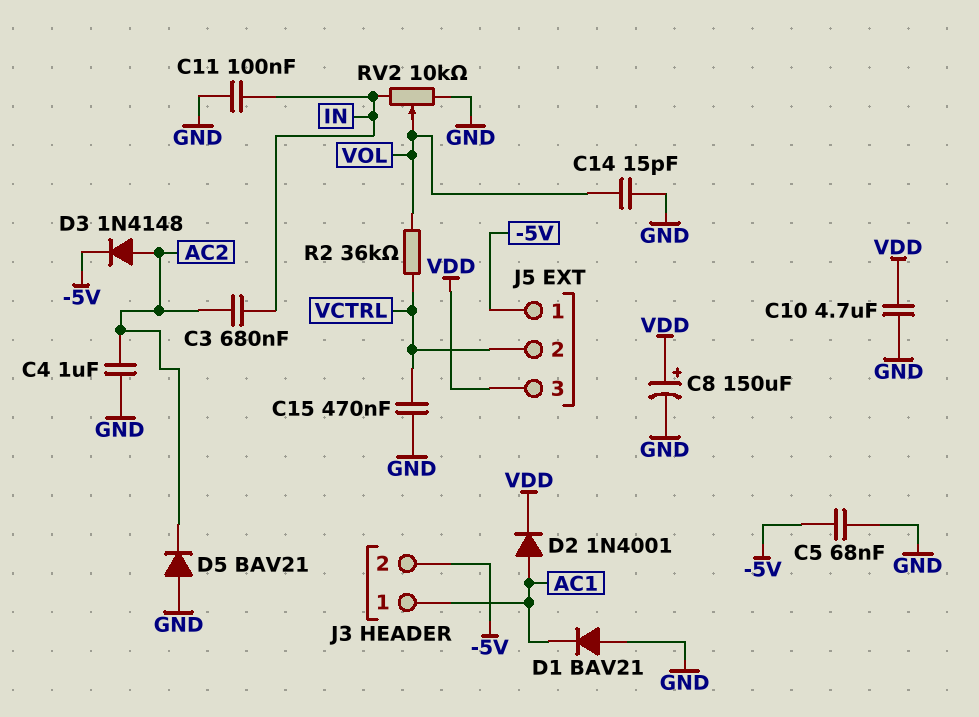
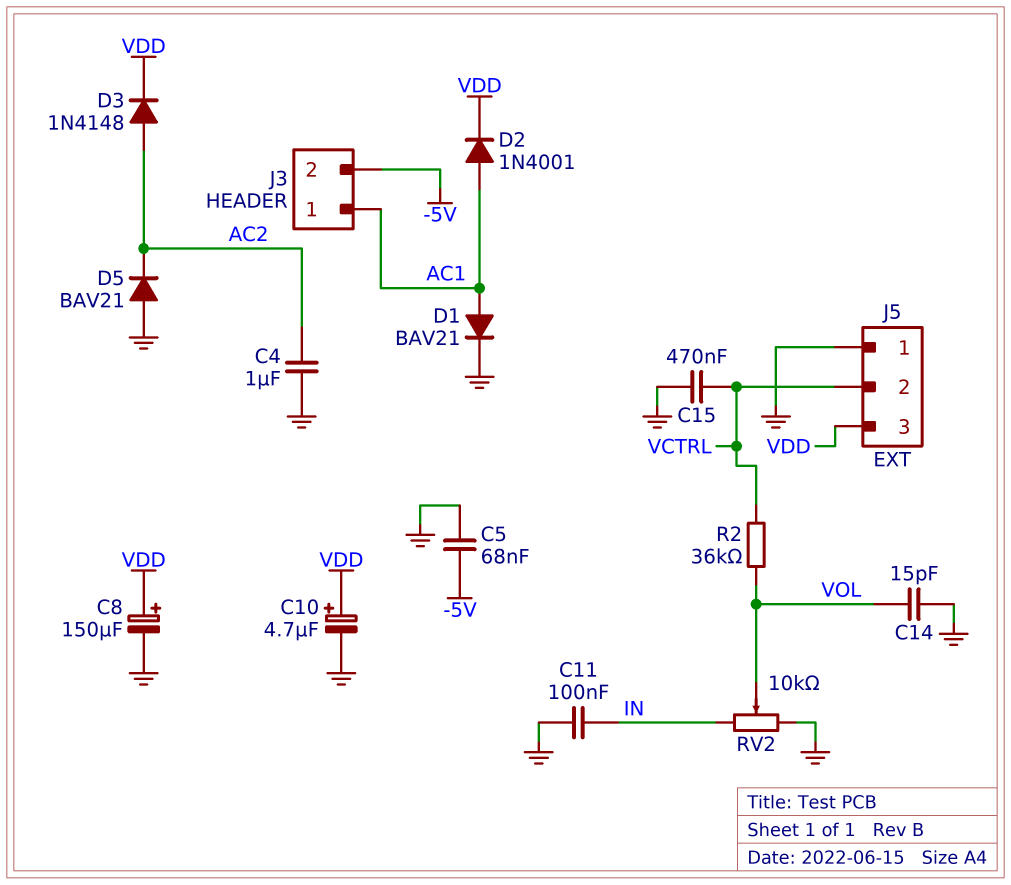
C3: 680nF (AC2, IN) -> none
C10: 4.7uF (GND, VDD) -> 4.7uF (plus VDD, minus GND)
D1: diode BAV21 (A GND, K AC1) -> diode BAV21 (A AC1, K GND)
D3: diode 1N4148 (A AC2, K -5V) -> diode 1N4148 (A AC2, K VDD)
J5 pin 1: -5V -> GND

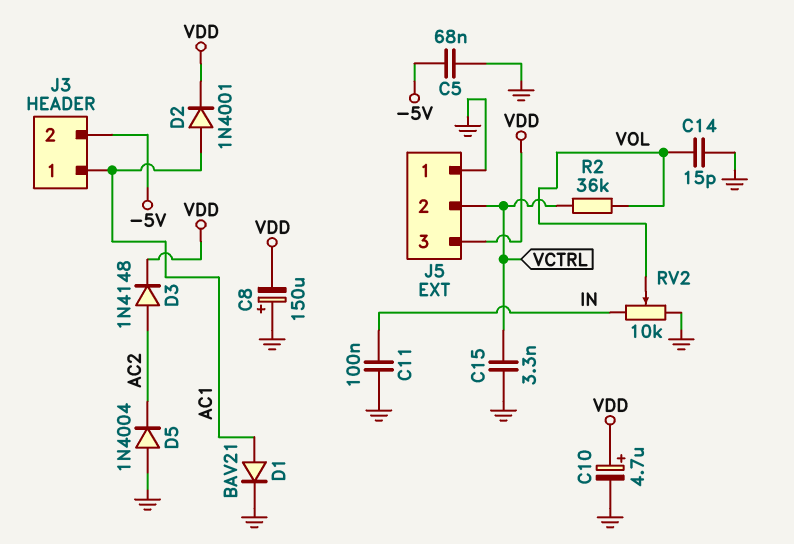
C4: 1uF (AC2, GND) -> none
C8: 150uF (plus VDD, minus GND) -> 150uF (plus GND, minus VDD)
C15: 470nF (GND, VCTRL) -> 3.3nF (GND, VCTRL)
D5: diode BAV21 (A GND, K AC2) -> diode 1N4004 (A GND, K AC2)

